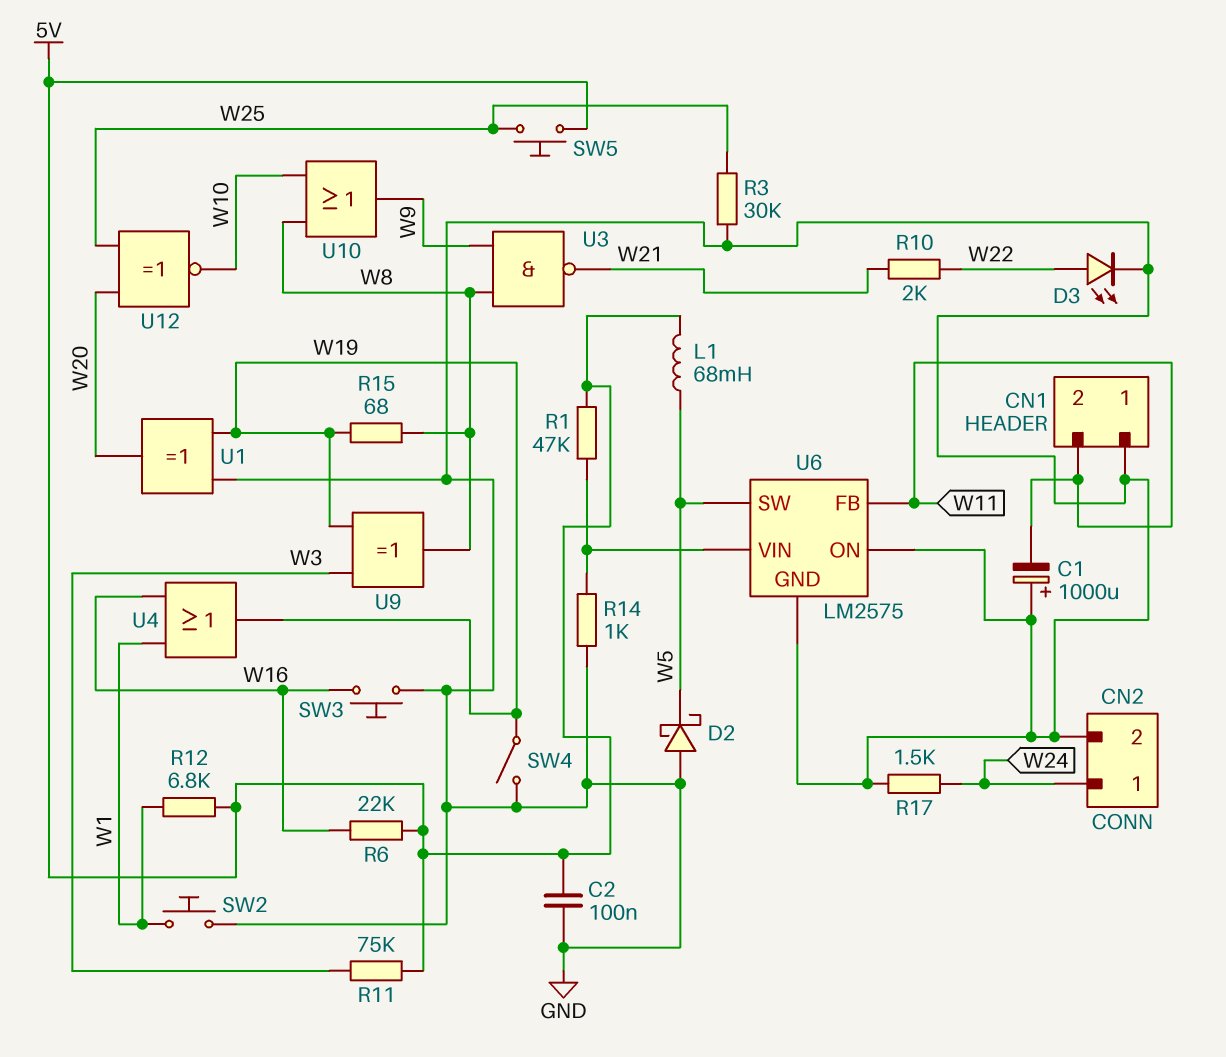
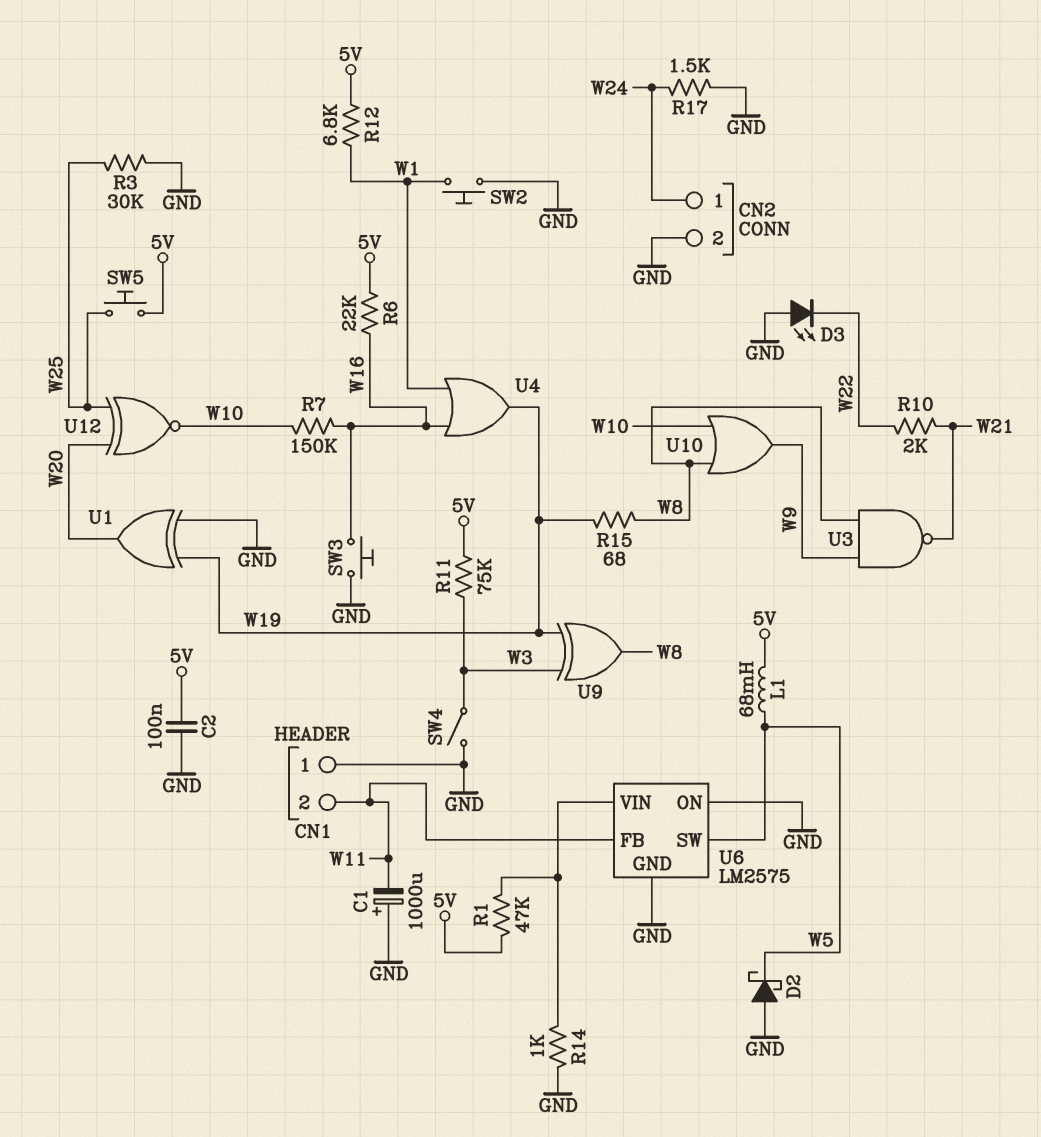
D3: LED (A W22, K GND) -> LED (A GND, K W22)
R7: none -> 150k (W10, W16)
SW4: switch (GND, W19) -> switch (GND, W3)

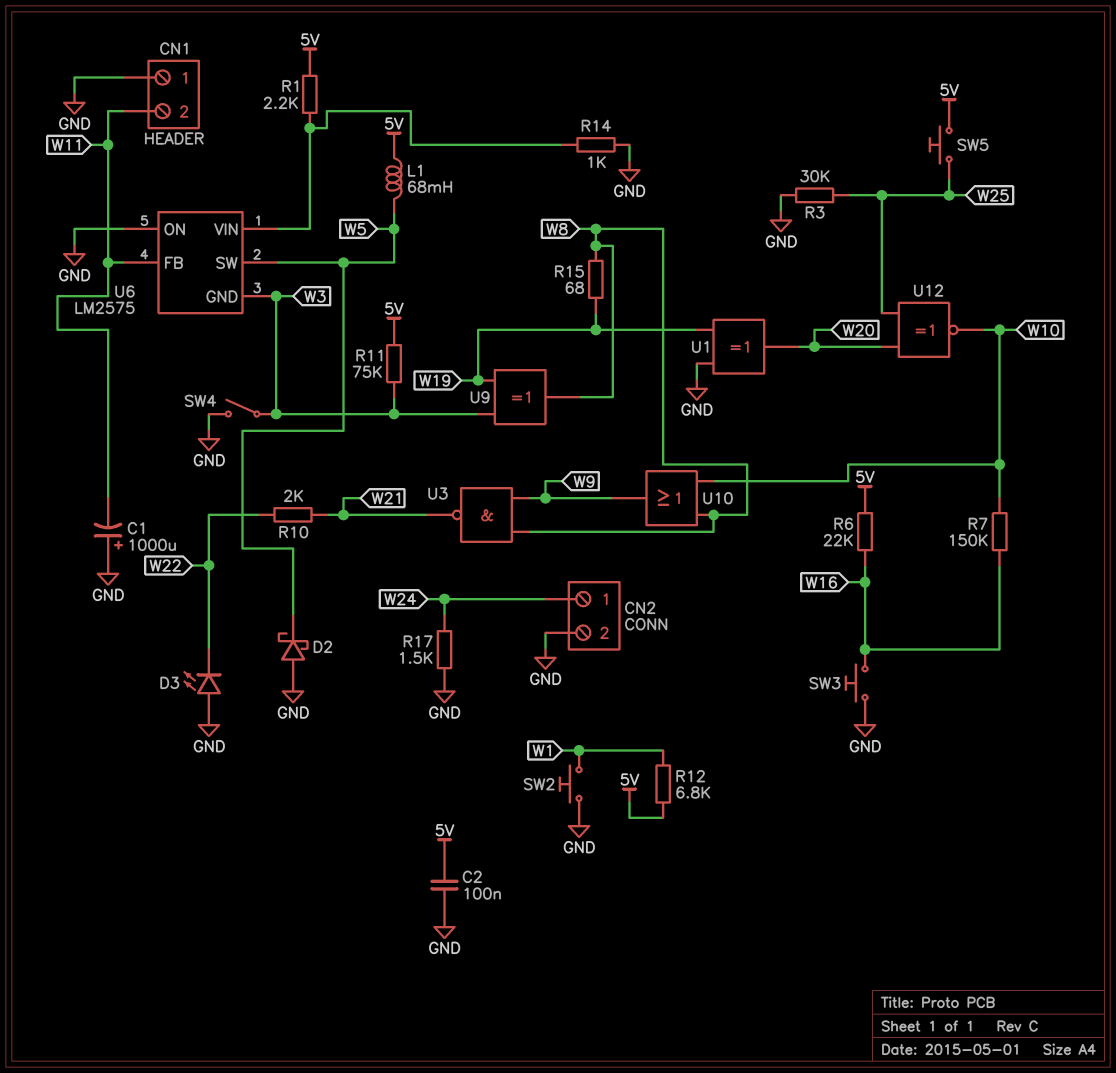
R1: 47k (5V, U6/VIN) -> 2.2k (5V, U6/VIN)
U4: OR (in W1, in W16, out W19) -> none
U6 pin GND: GND -> W3

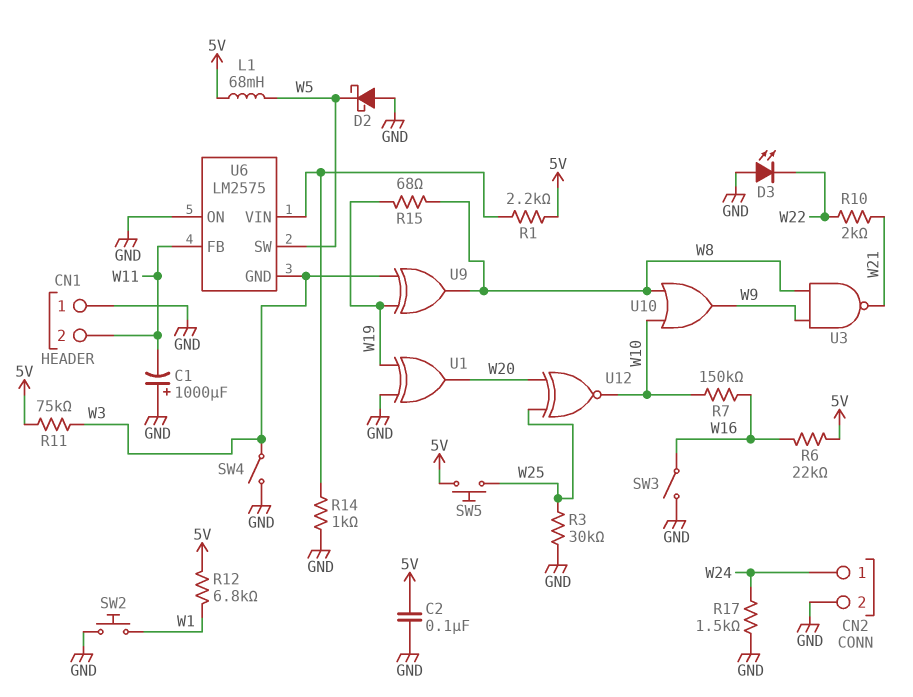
SW3: button (GND, W16) -> switch (GND, W16)

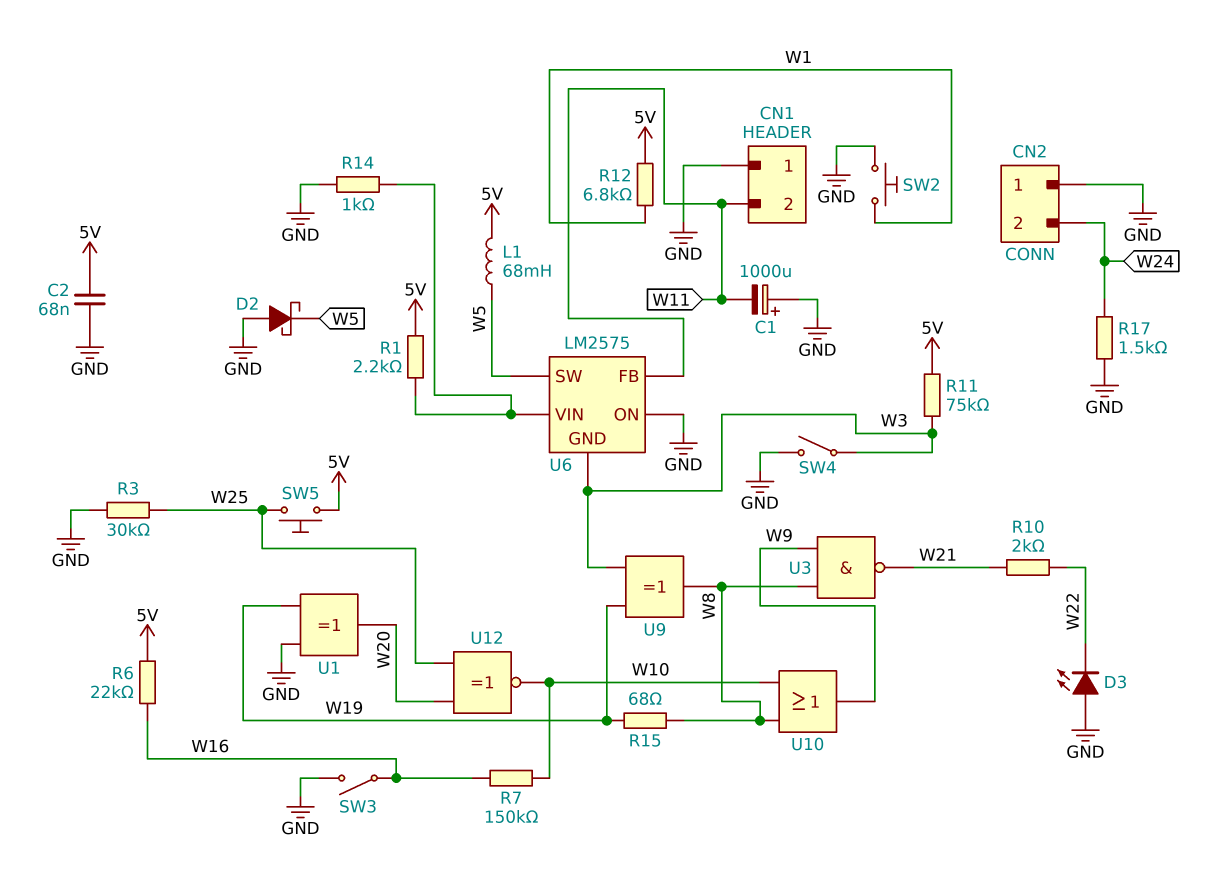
C2: 100nF (5V, GND) -> 68nF (5V, GND)
CN2 pin 1: W24 -> GND
CN2 pin 2: GND -> W24

